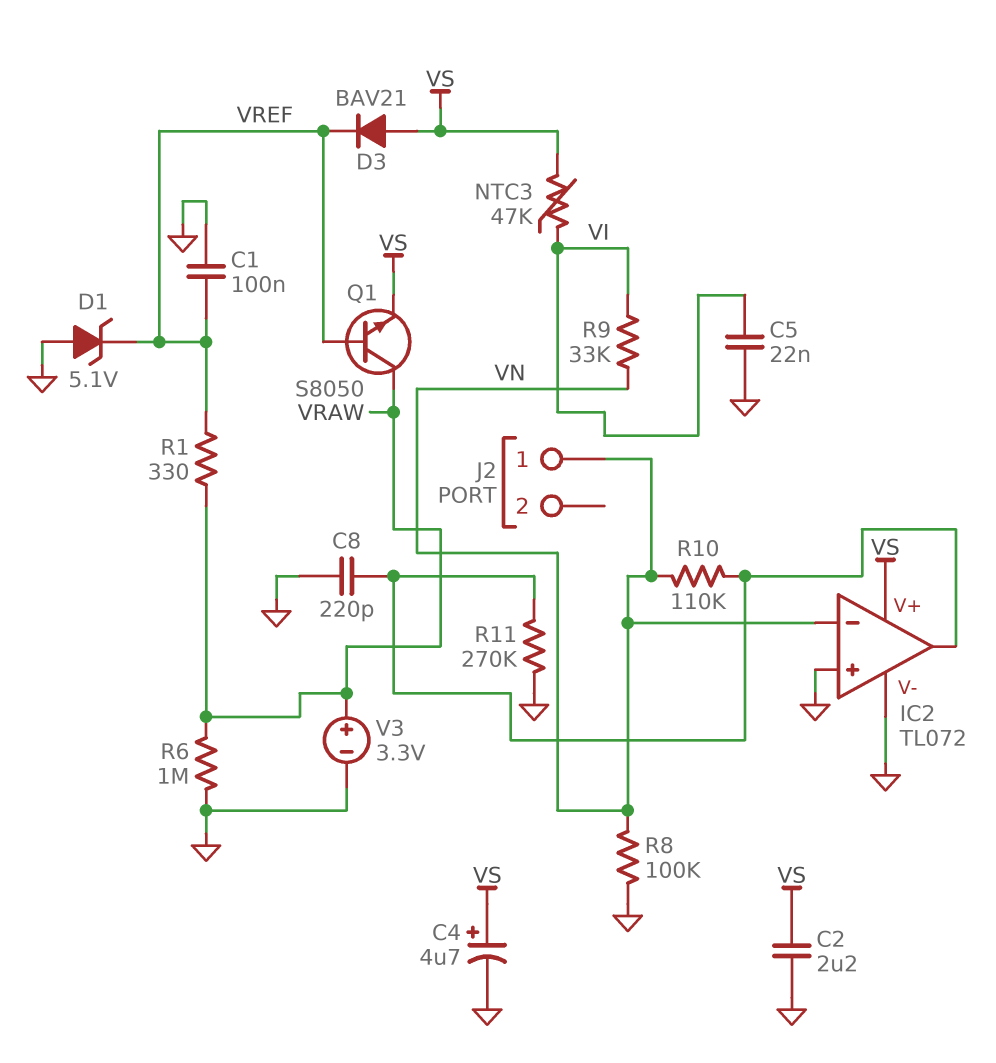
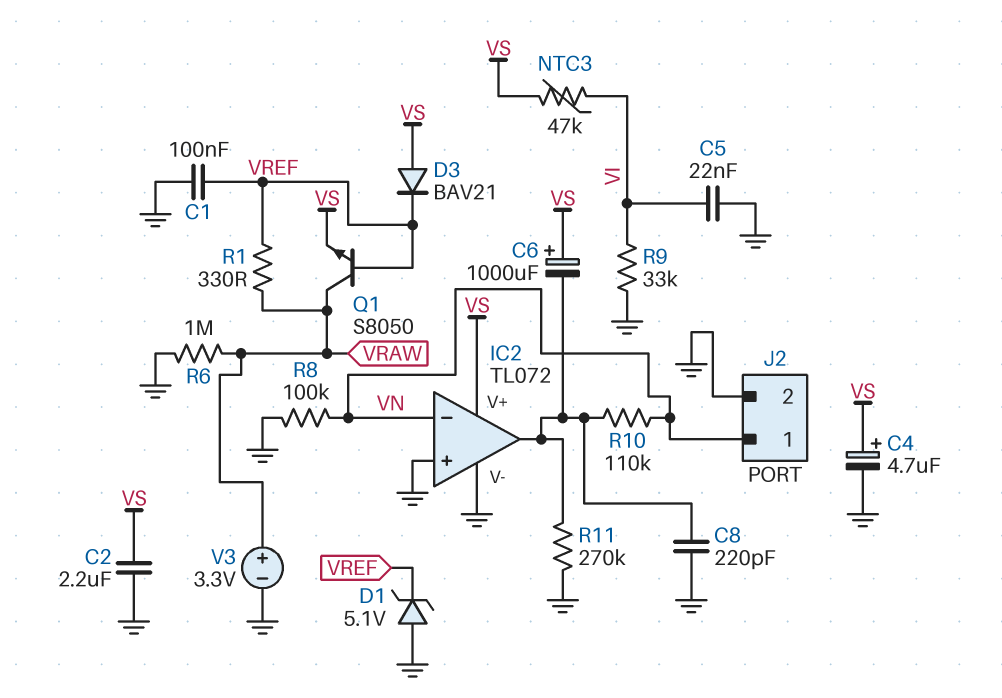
C6: none -> 1000uF (plus VS, minus IC2/out)
J2 pin 2: none -> GND
R9: 33k (VI, VN) -> 33k (GND, VI)

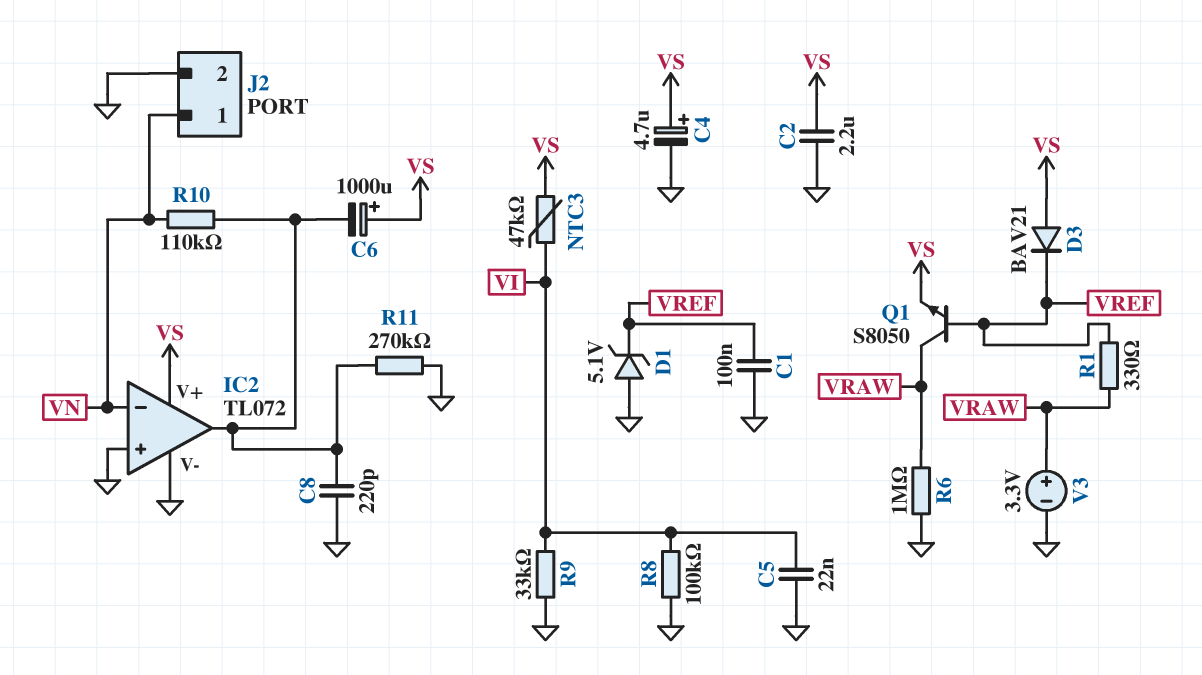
R8: 100k (GND, VN) -> 100k (GND, VI)

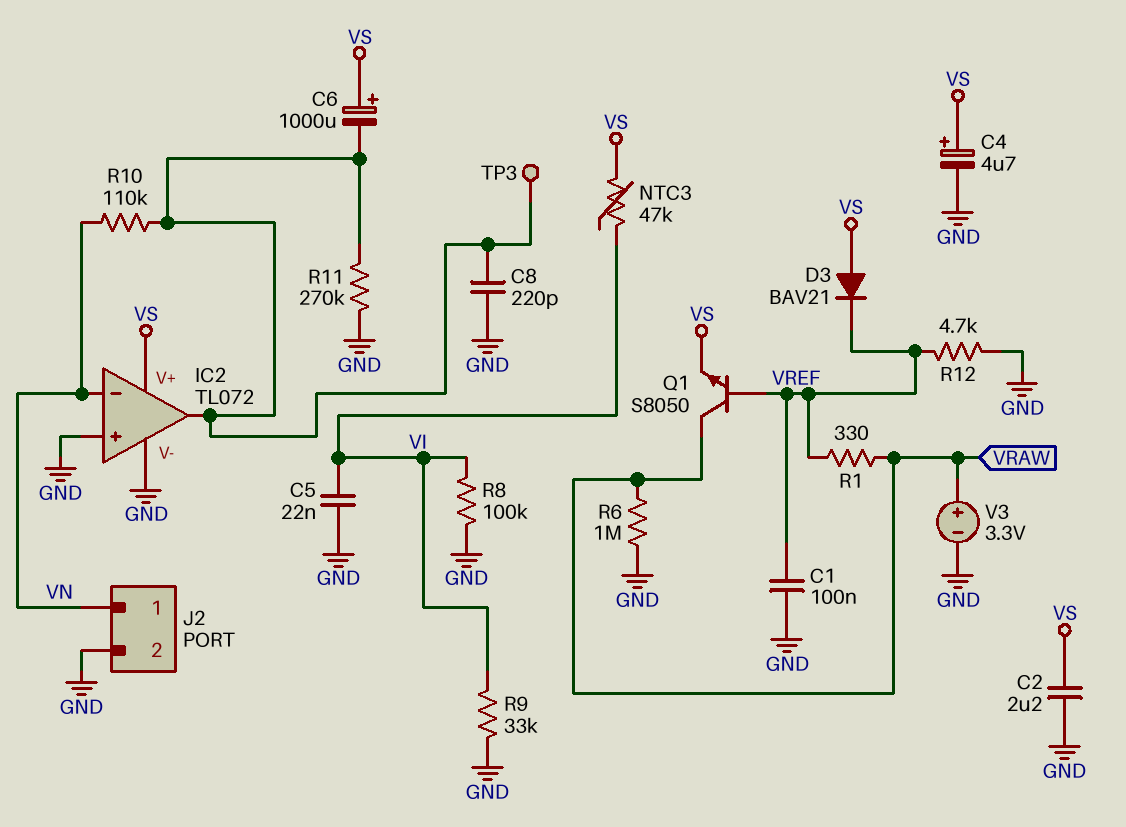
D1: zener 5.1V (A GND, K VREF) -> none
R12: none -> 4.7k (GND, VREF)
TP3: none -> test point (IC2/out)

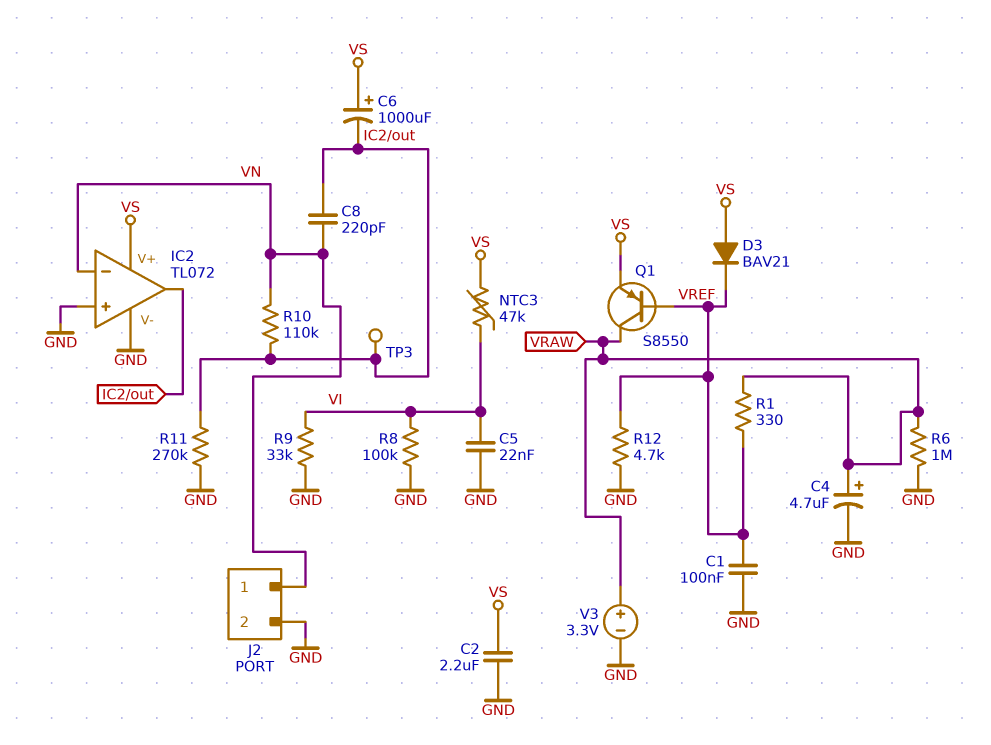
C4: 4.7uF (plus VS, minus GND) -> 4.7uF (plus VRAW, minus GND)
C8: 220pF (GND, IC2/out) -> 220pF (IC2/out, VN)
Q1: NPN S8050 (B VREF, C VRAW, E VS) -> PNP S8550 (B VREF, C VRAW, E VS)

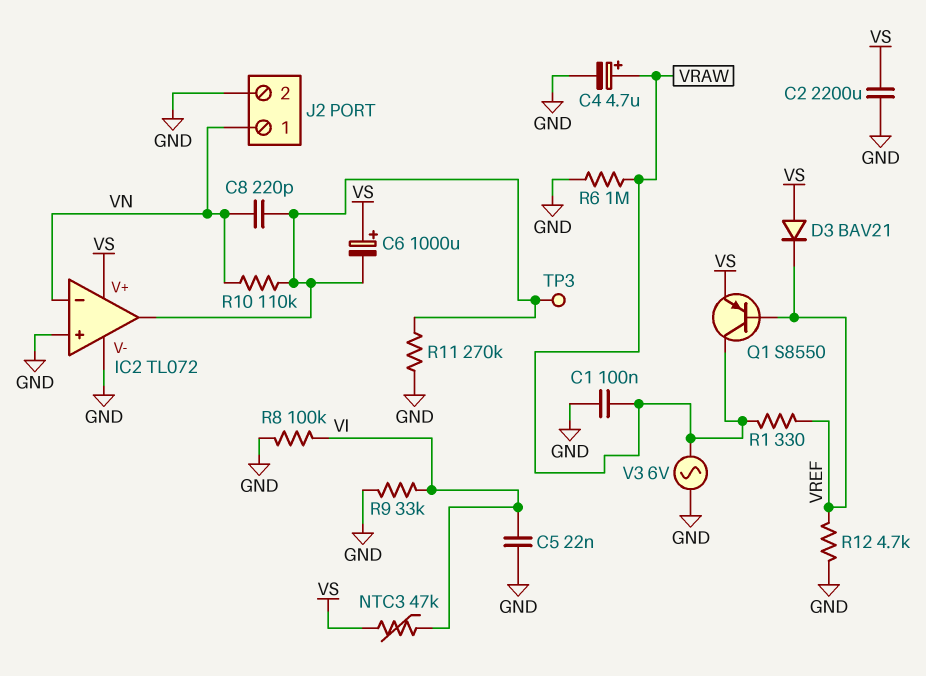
C1: 100nF (GND, VREF) -> 100nF (GND, VRAW)
C2: 2.2uF (GND, VS) -> 2200uF (GND, VS)
V3: 3.3V (plus VRAW, minus GND) -> AC 6V (GND, VRAW)

